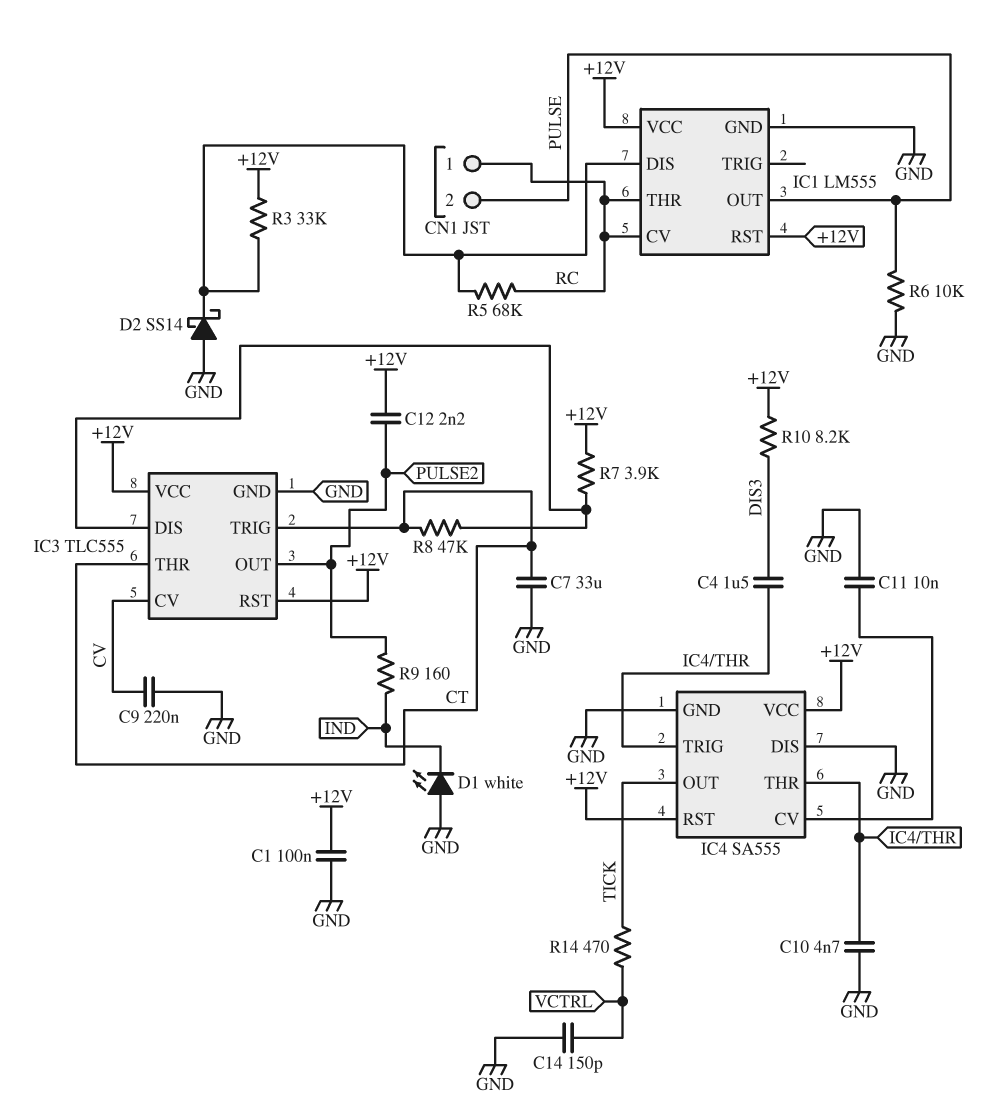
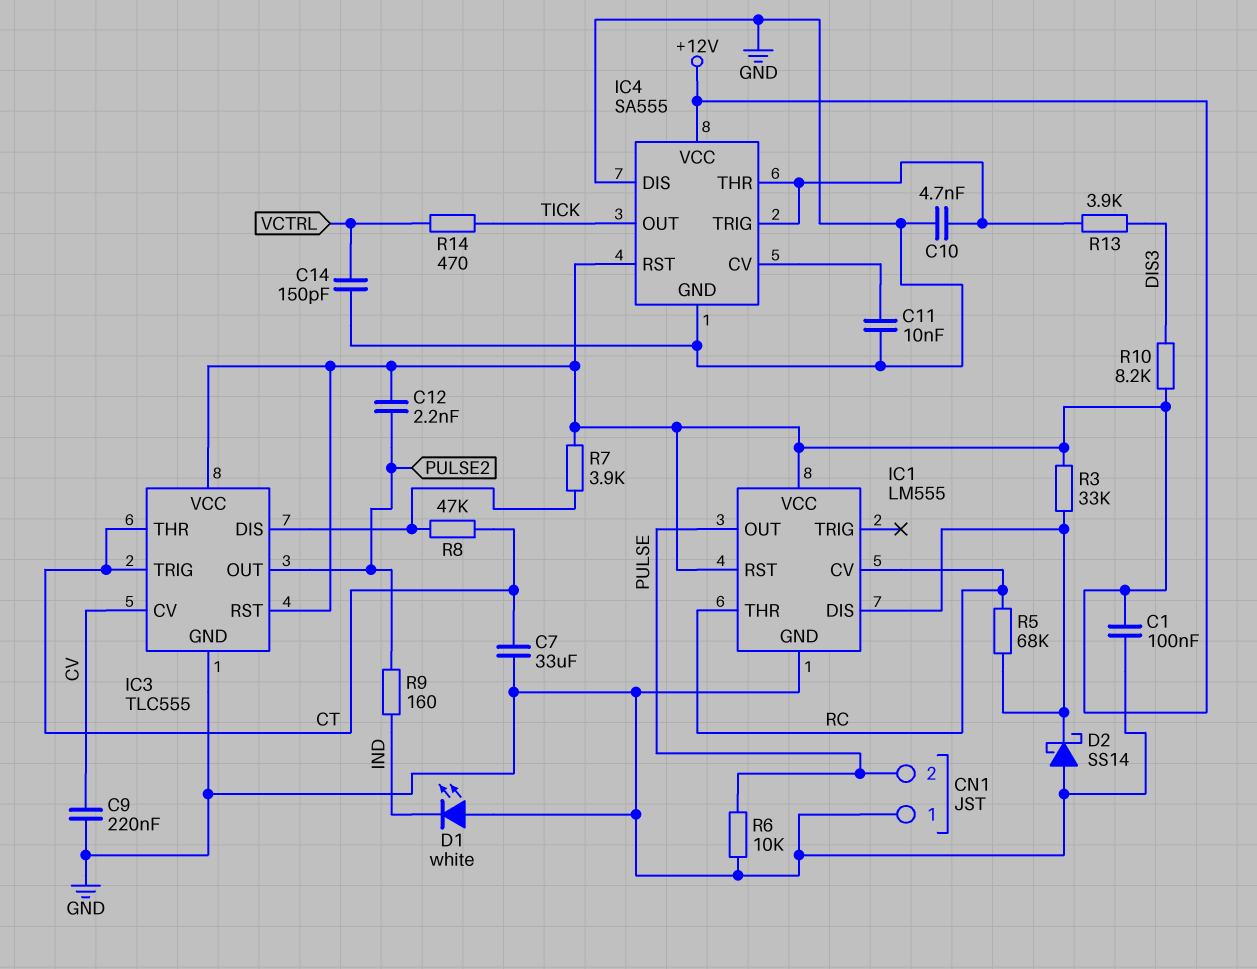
C4: 1.5uF (DIS3, IC4/THR) -> none
CN1 pin 1: RC -> GND
R13: none -> 3.9k (DIS3, IC4/THR)

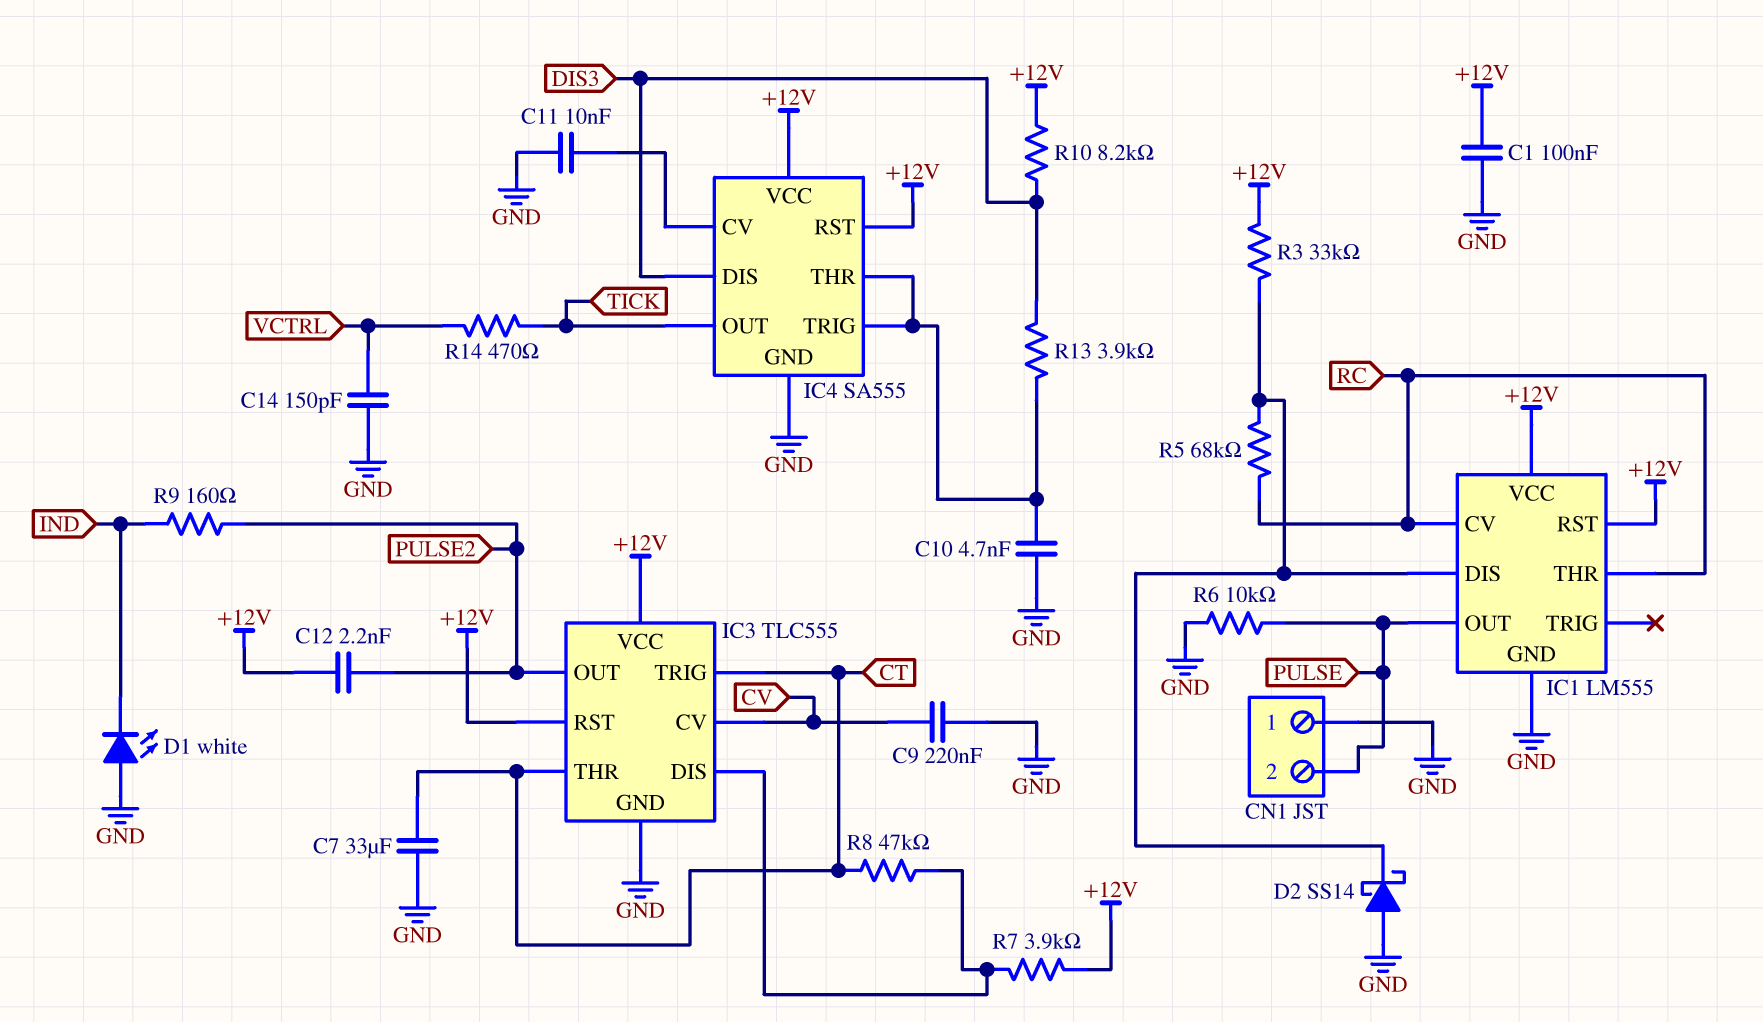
IC4 pin DIS: GND -> DIS3

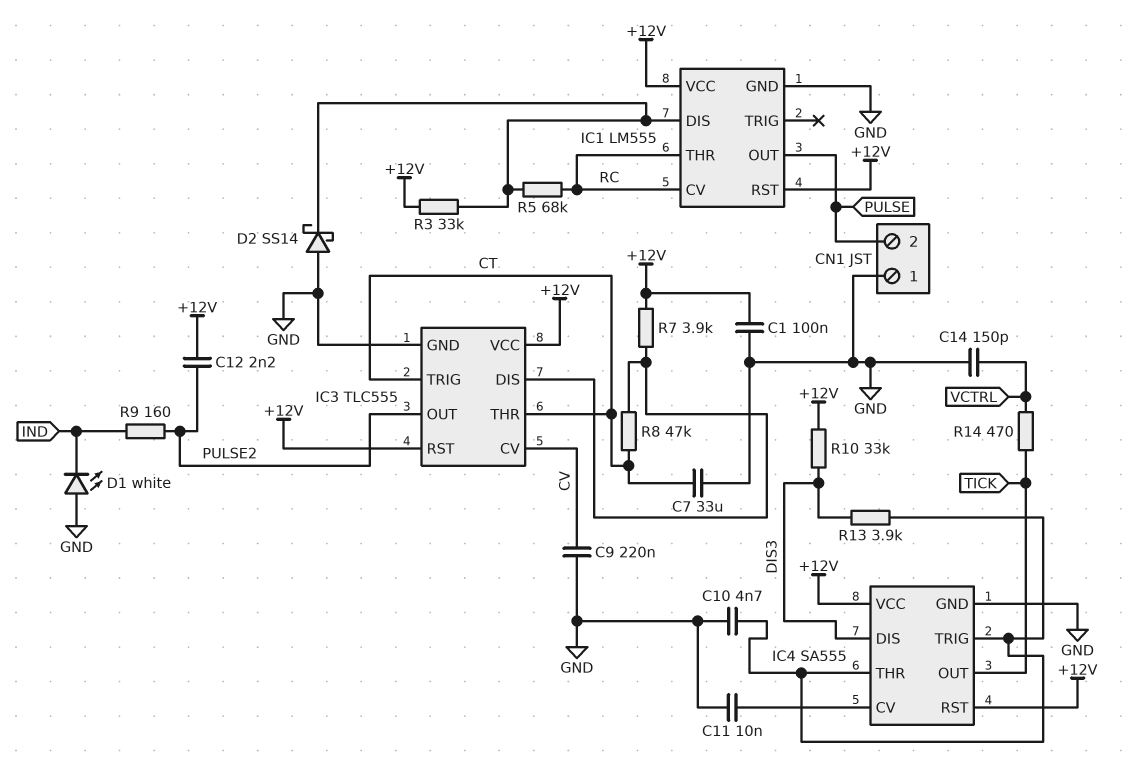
R6: 10k (GND, PULSE) -> none
R10: 8.2k (+12V, DIS3) -> 33k (+12V, DIS3)

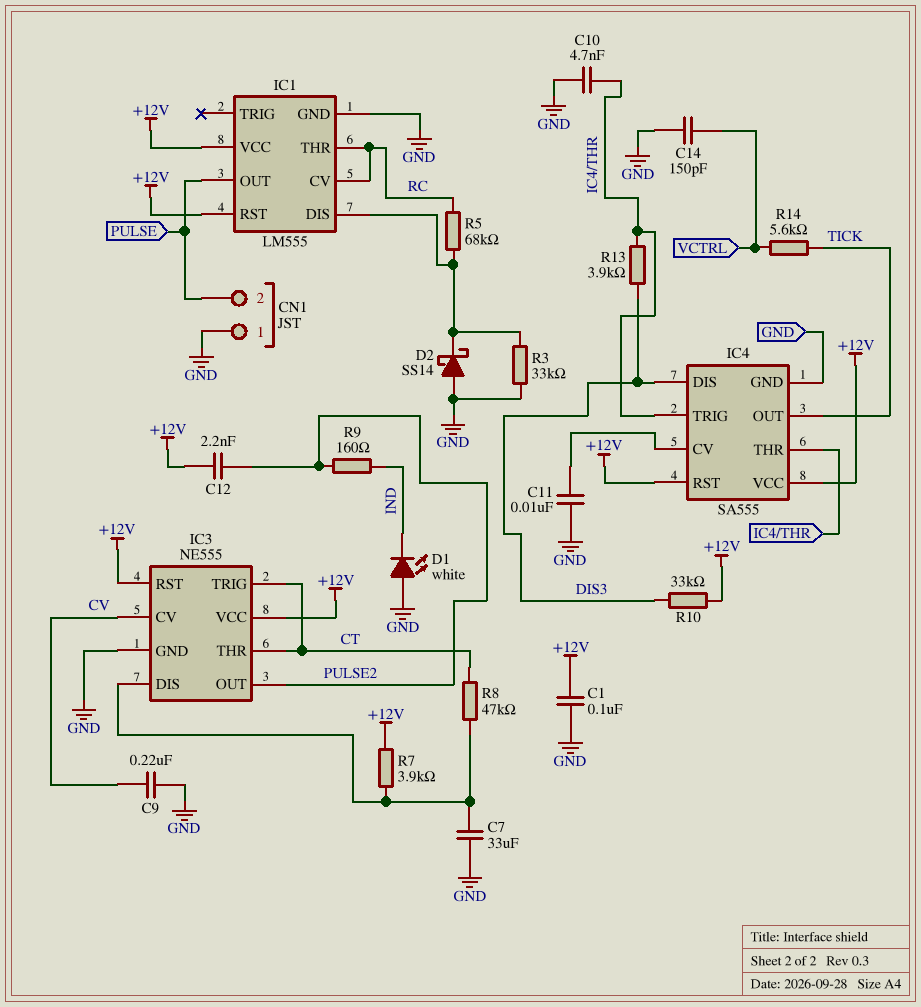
C7: 33uF (CT, GND) -> 33uF (GND, IC3/DIS)
IC3: TLC555 -> NE555
R3: 33k (+12V, IC1/DIS) -> 33k (GND, IC1/DIS)
R14: 470 (TICK, VCTRL) -> 5.6k (TICK, VCTRL)

